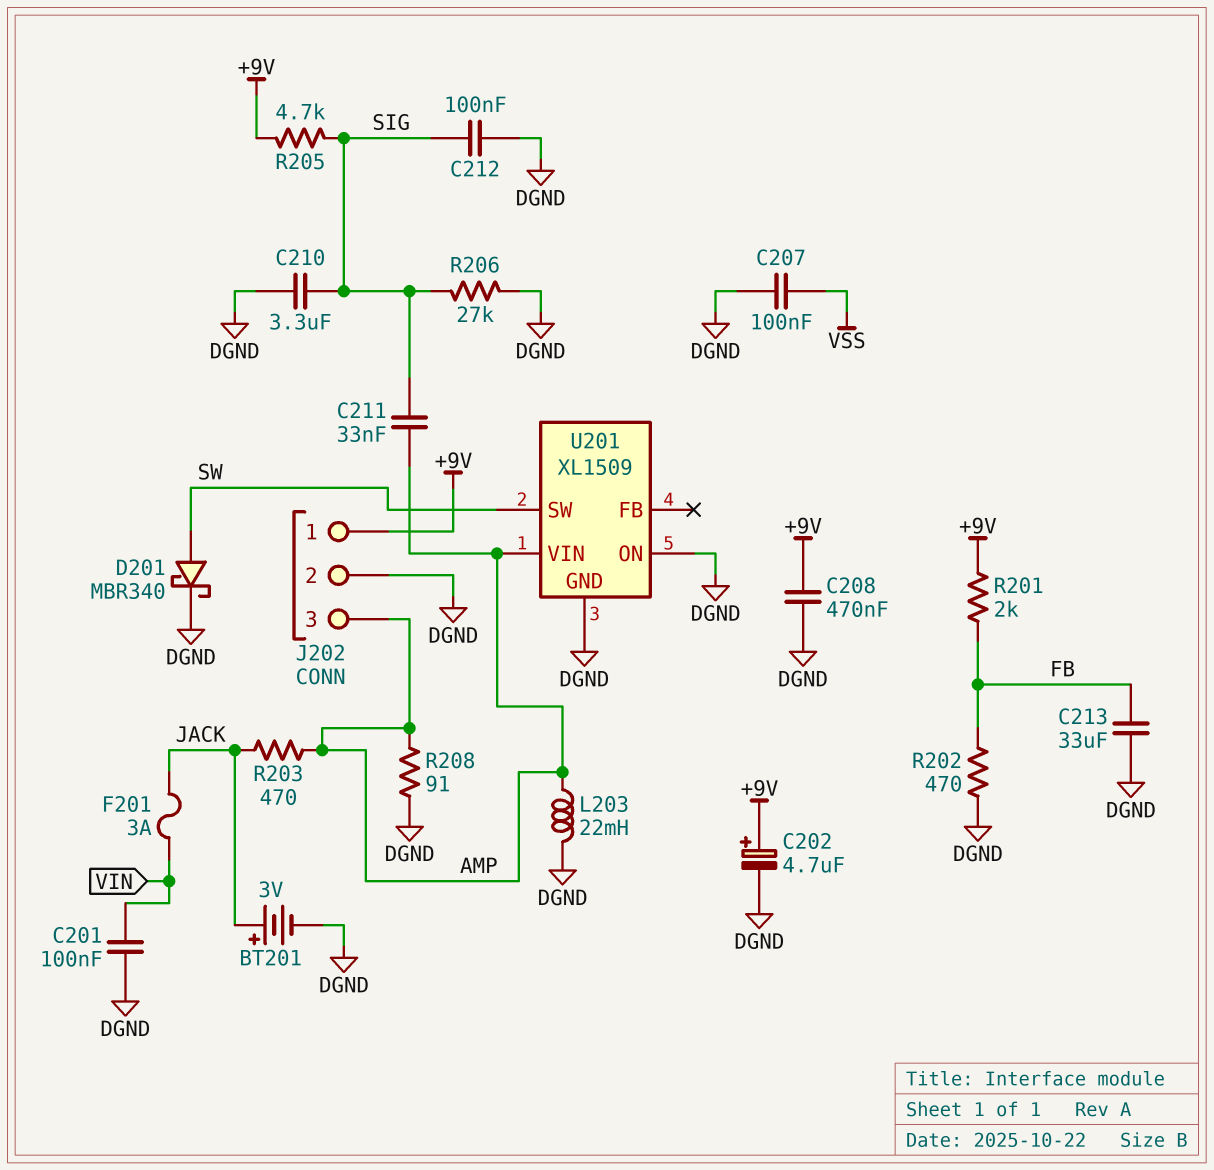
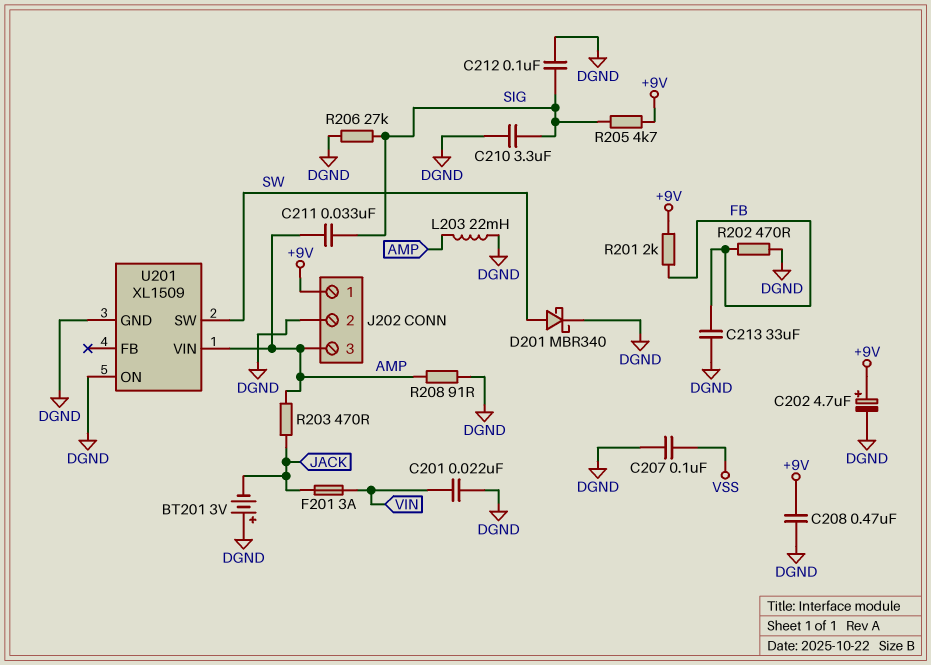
BT201: 3V (plus JACK, minus DGND) -> 3V (plus DGND, minus JACK)
C201: 100nF (DGND, VIN) -> 22nF (DGND, VIN)

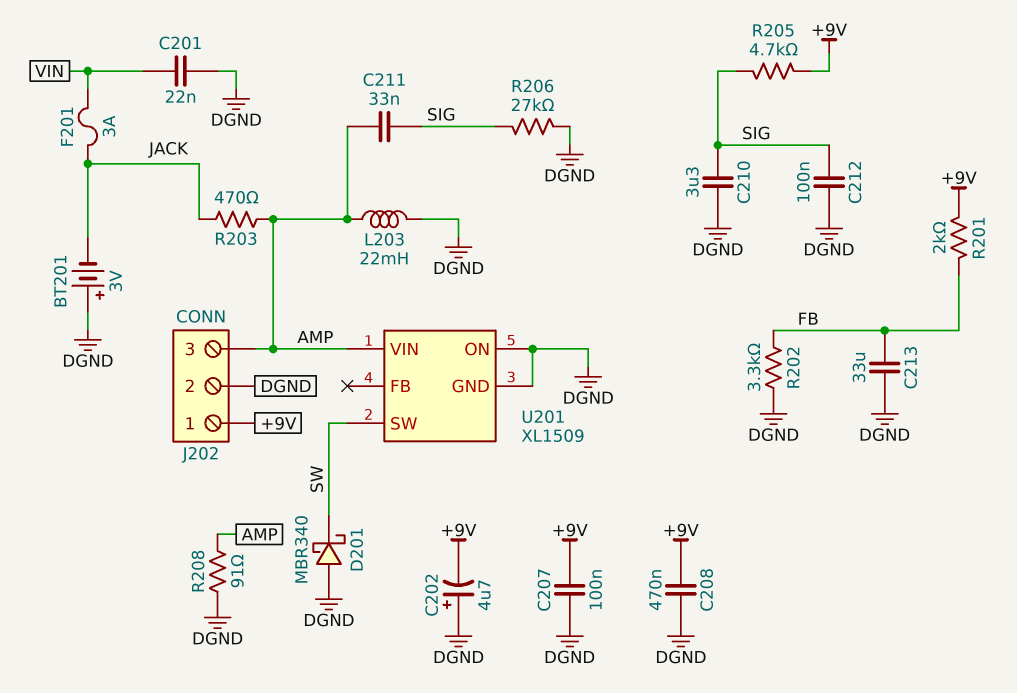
C202: 4.7uF (plus +9V, minus DGND) -> 4.7uF (plus DGND, minus +9V)
C207: 100nF (DGND, VSS) -> 100nF (+9V, DGND)
D201: schottky MBR340 (A SW, K DGND) -> schottky MBR340 (A DGND, K SW)
R202: 470 (DGND, FB) -> 3.3k (DGND, FB)

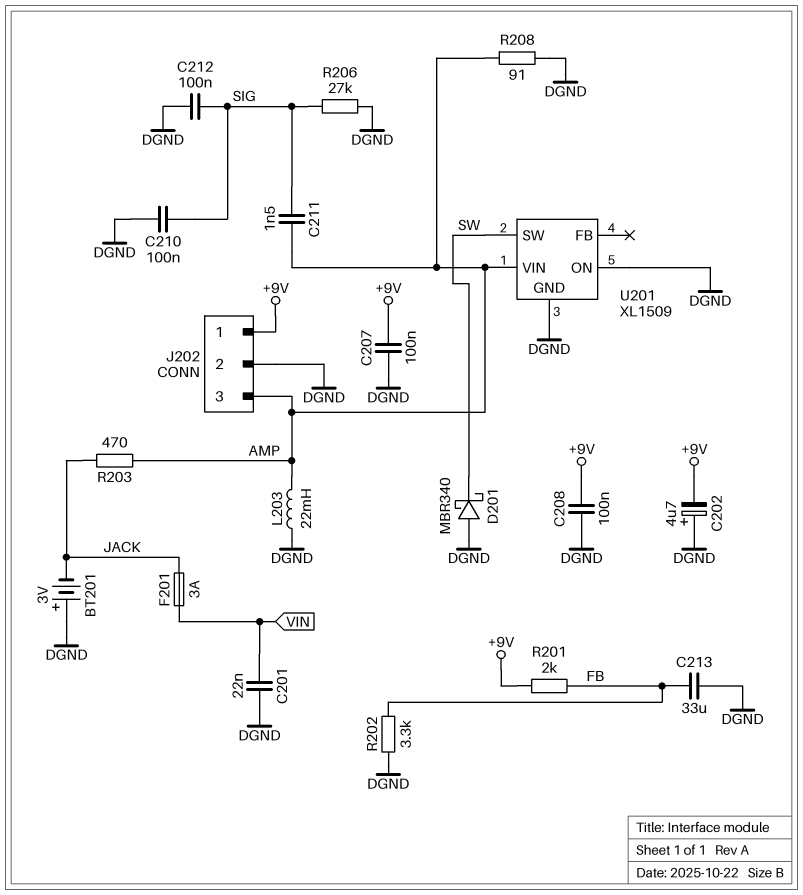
C208: 470nF (+9V, DGND) -> 100nF (+9V, DGND)
C210: 3.3uF (DGND, SIG) -> 100nF (DGND, SIG)
C211: 33nF (AMP, SIG) -> 1.5nF (AMP, SIG)
R205: 4.7k (+9V, SIG) -> none

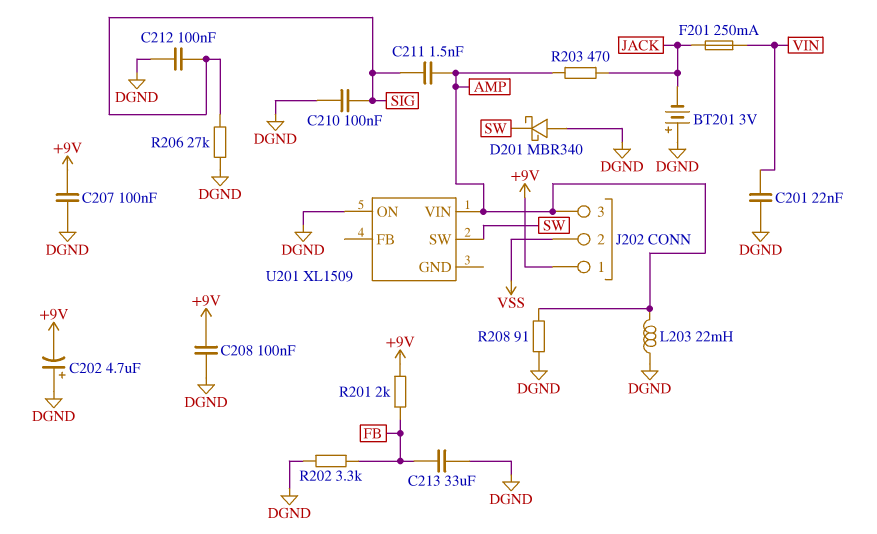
F201: 3A (JACK, VIN) -> 250mA (JACK, VIN)
J202 pin 2: DGND -> VSS
U201 pin GND: DGND -> none

